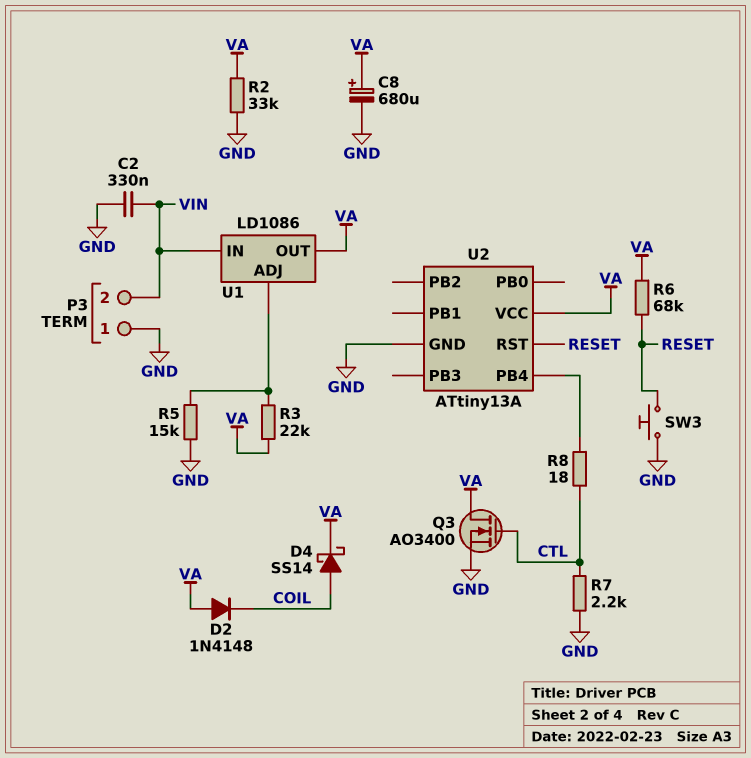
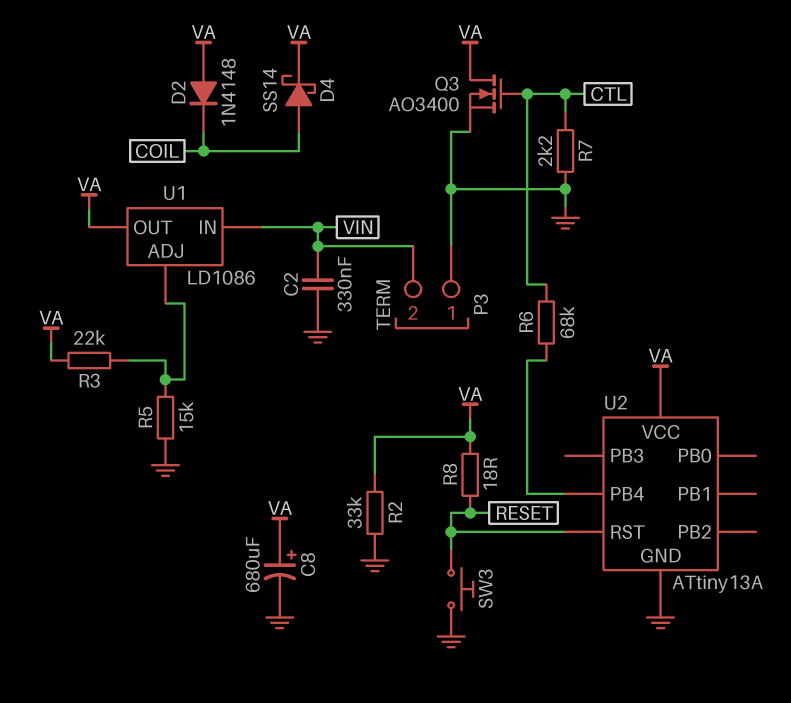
R6: 68k (RESET, VA) -> 68k (CTL, U2/PB4)
R8: 18 (CTL, U2/PB4) -> 18 (RESET, VA)

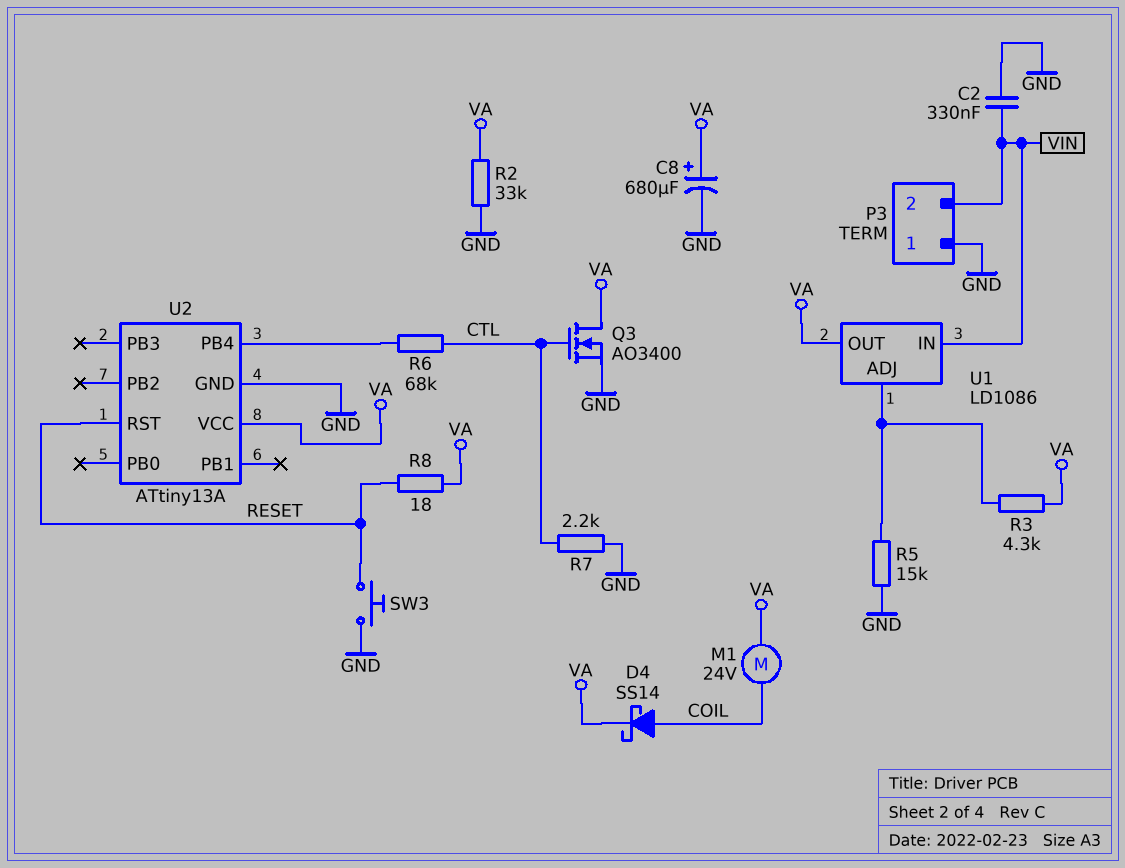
D2: diode 1N4148 (A VA, K COIL) -> none
M1: none -> motor 24V (COIL, VA)
R3: 22k (U1/ADJ, VA) -> 4.3k (U1/ADJ, VA)

